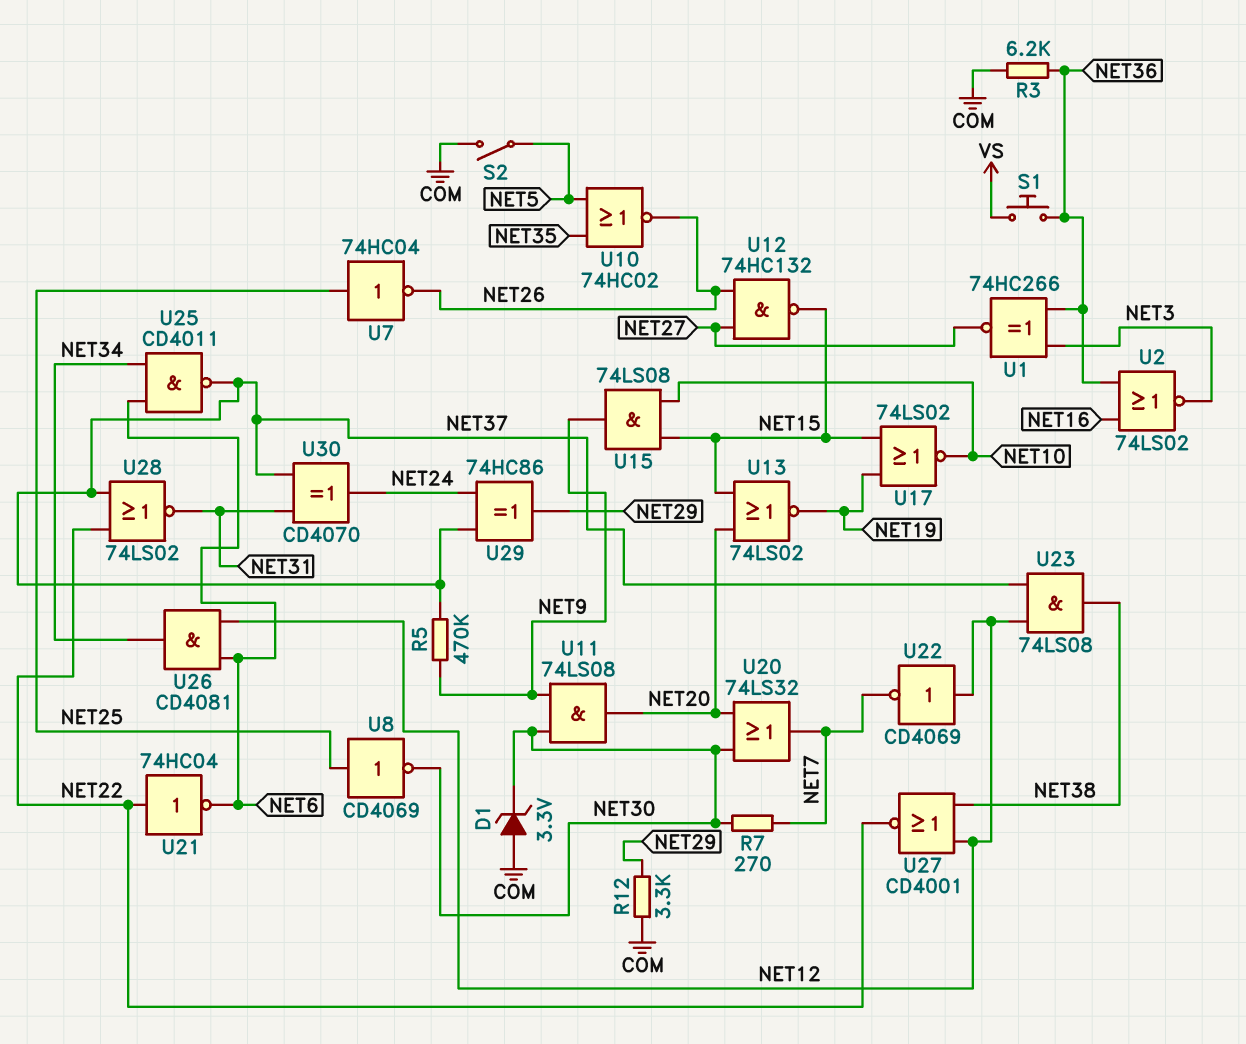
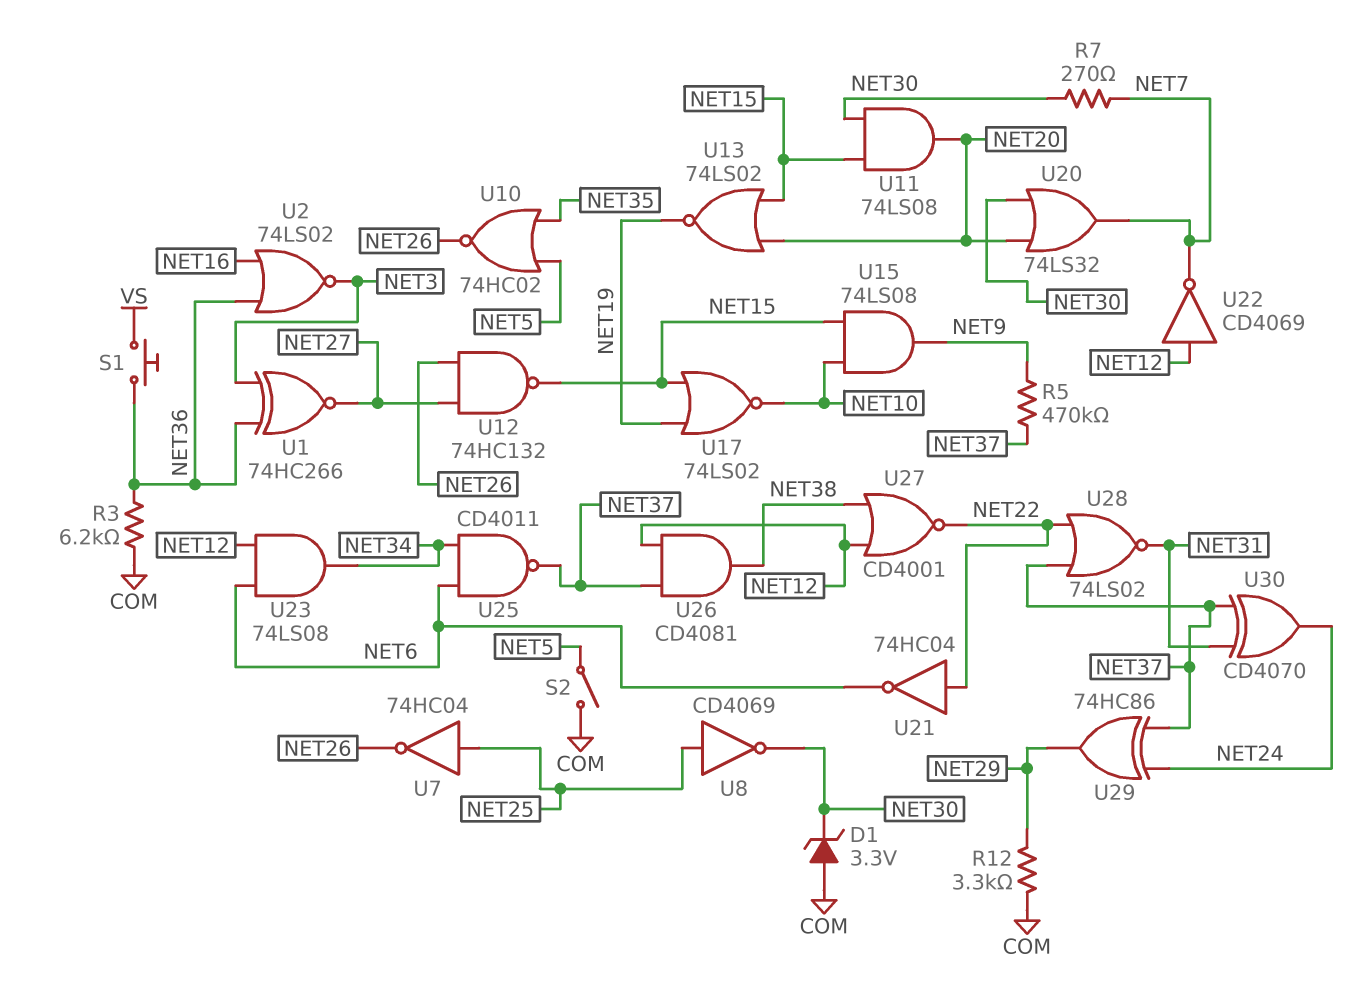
U11: AND 74LS08 (in NET9, in NET30, out NET20) -> AND 74LS08 (in NET15, in NET30, out NET20)
U23: AND 74LS08 (in NET12, in NET37, out NET38) -> AND 74LS08 (in NET6, in NET12, out NET34)
U26: AND CD4081 (in NET6, in NET12, out NET34) -> AND CD4081 (in NET12, in NET37, out NET38)

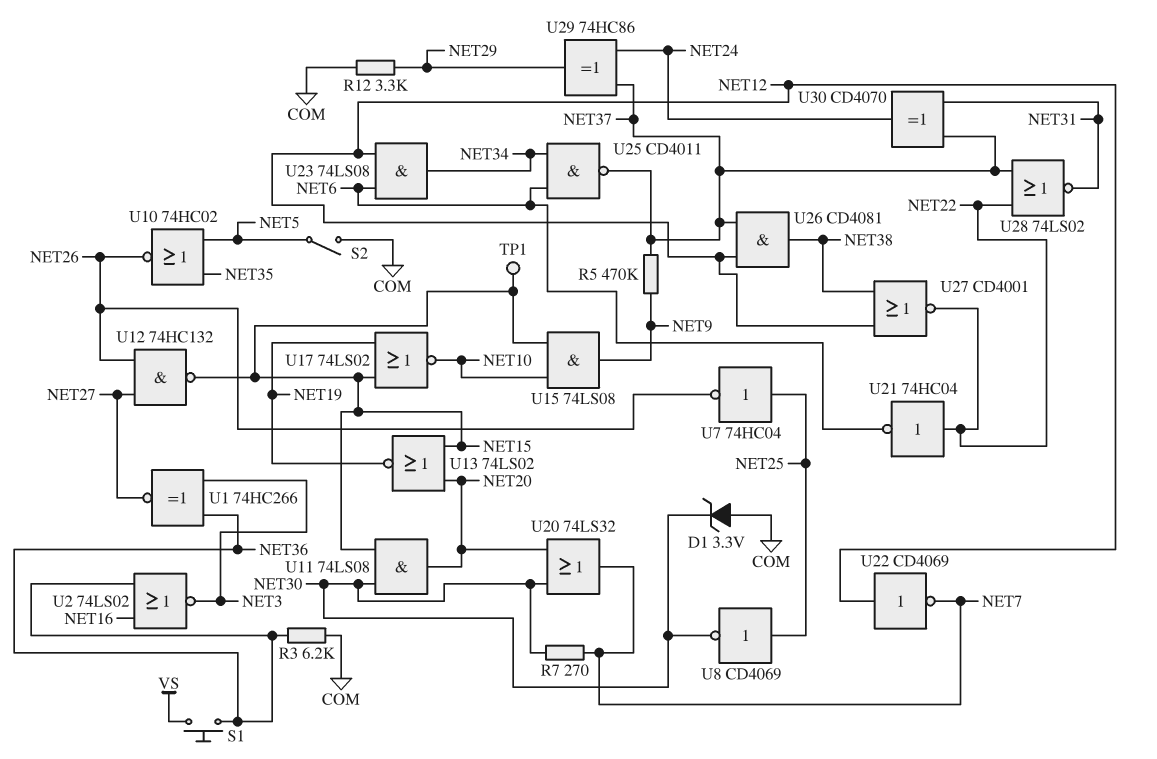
TP1: none -> test point (NET15)

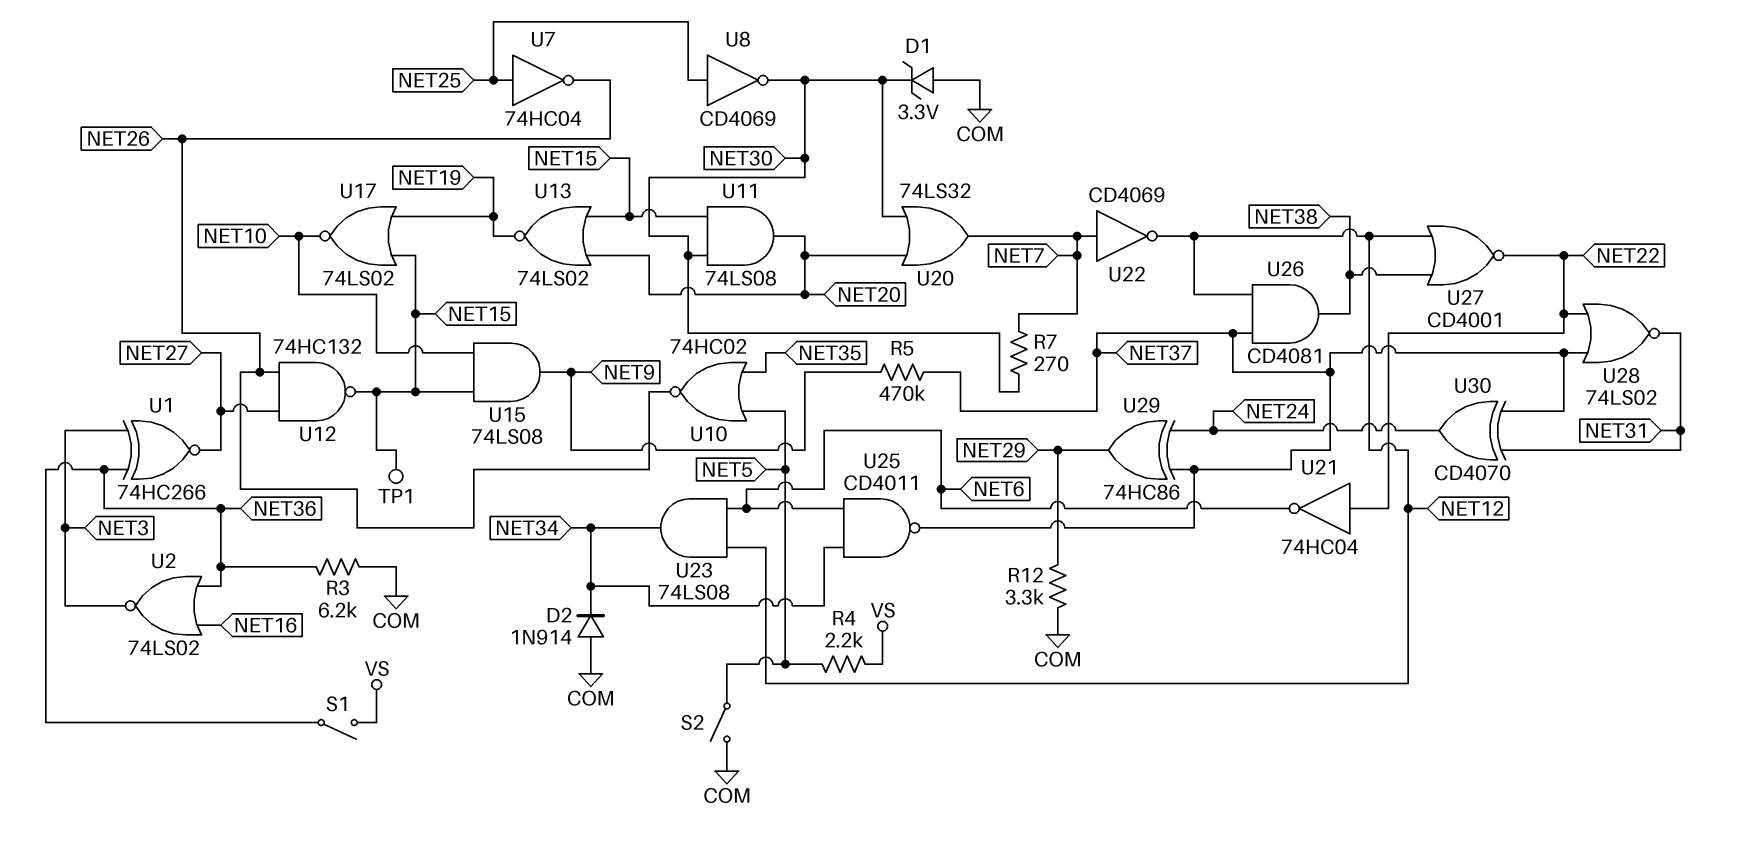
D2: none -> diode 1N914 (A COM, K NET34)
R4: none -> 2.2k (NET5, VS)
S1: button (NET36, VS) -> switch (NET36, VS)
U22: NOT CD4069 (in NET12, out NET7) -> NOT CD4069 (in NET7, out NET12)

